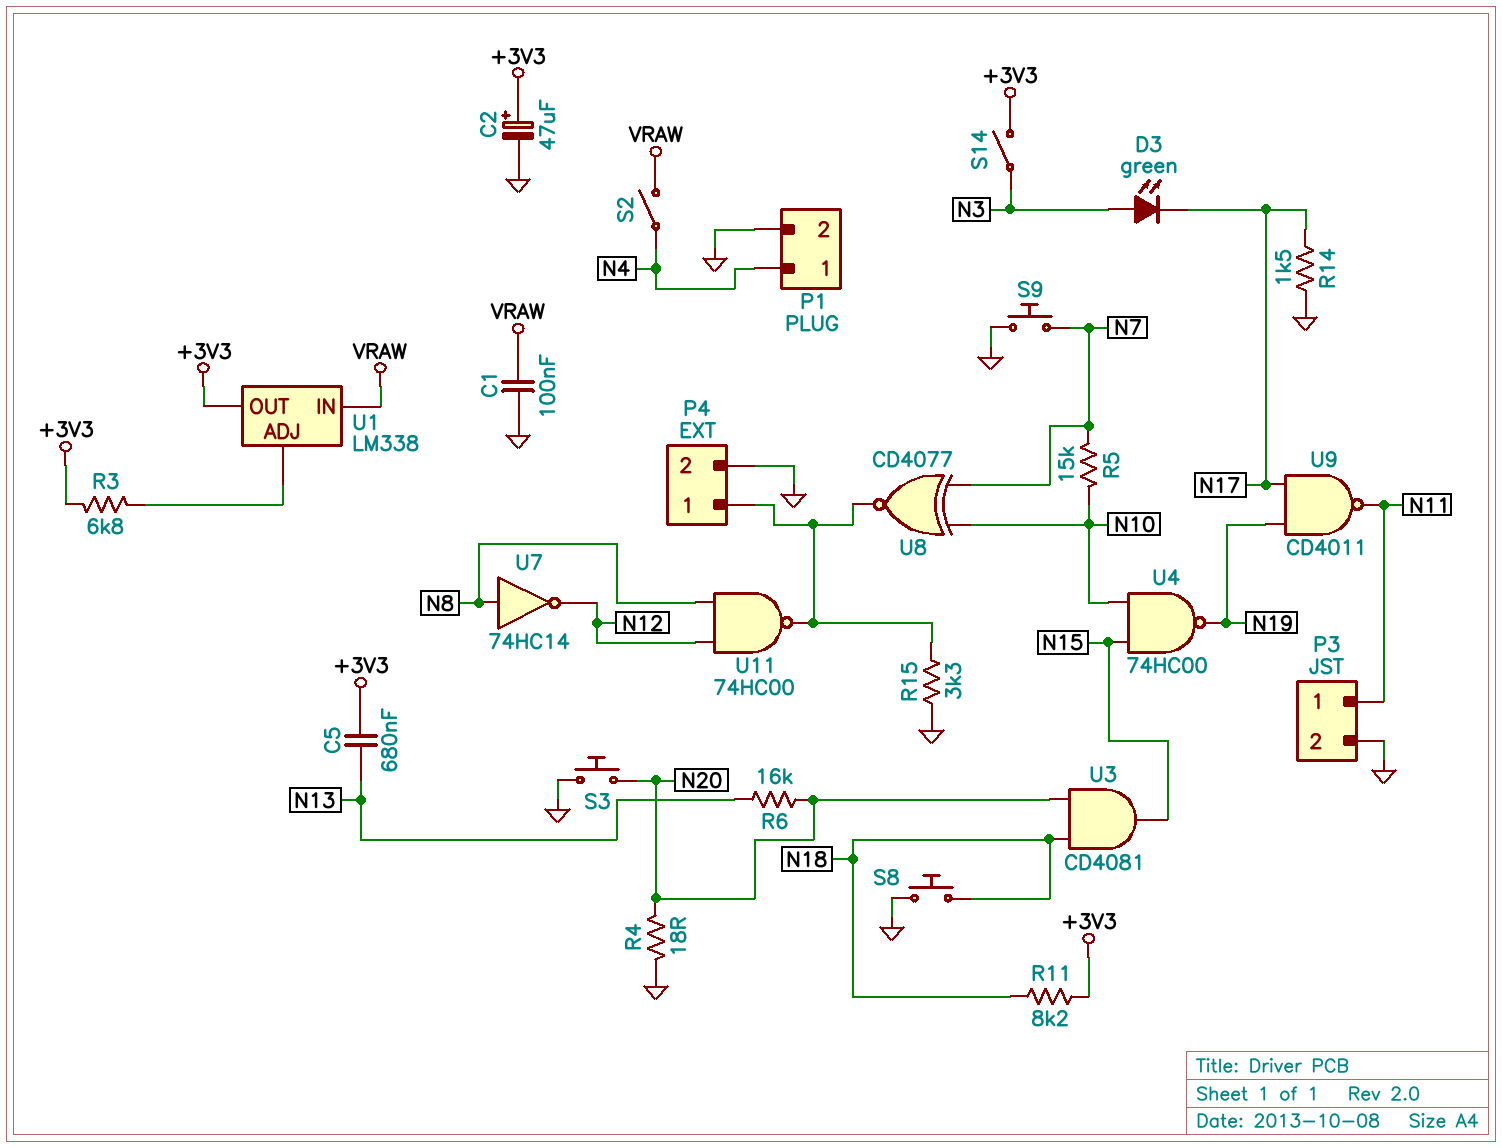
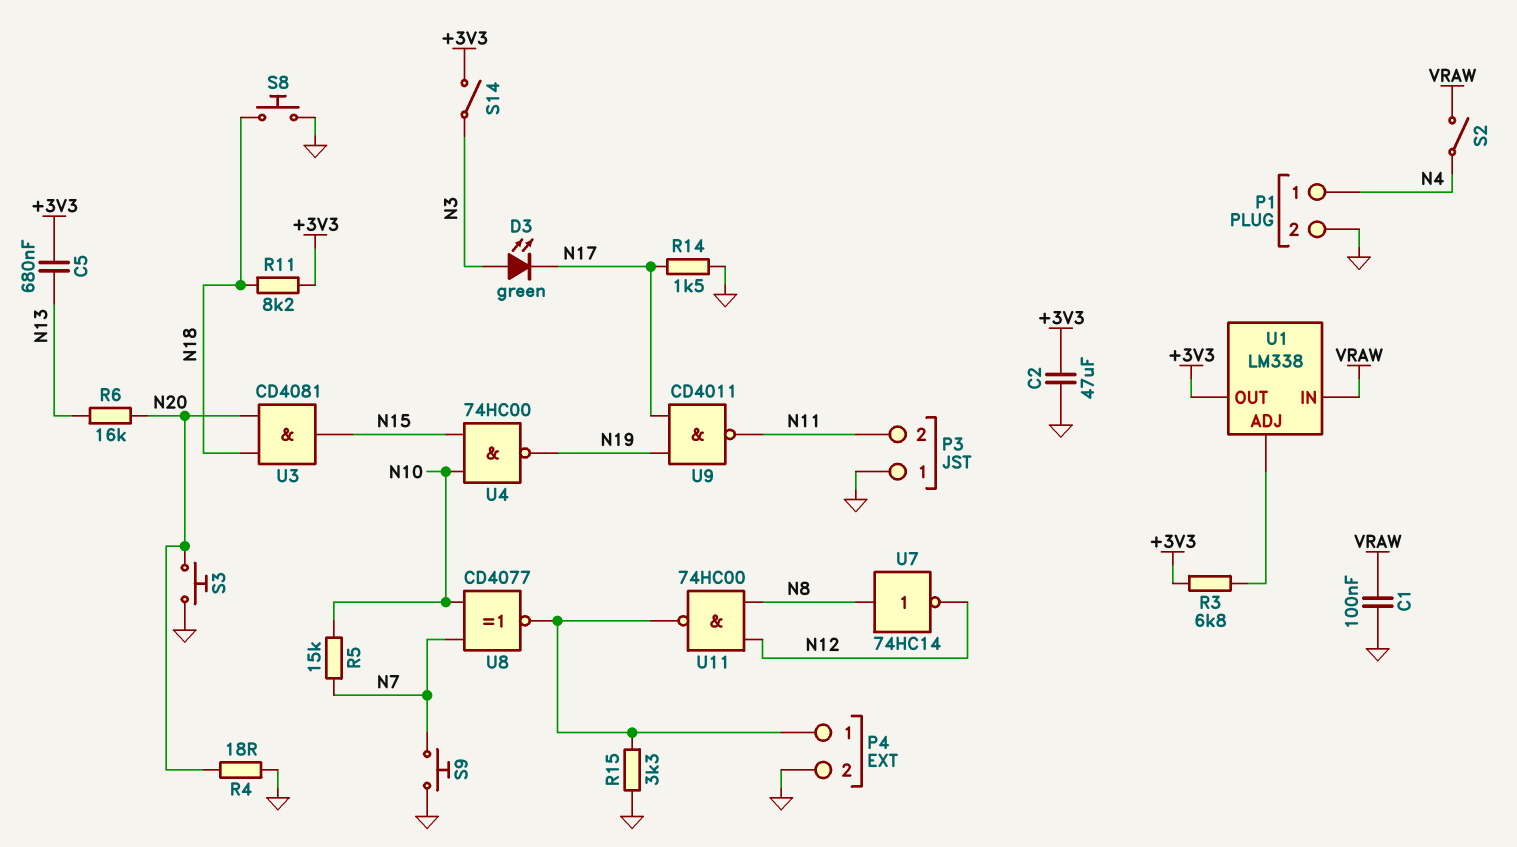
C2: 47uF (plus +3V3, minus GND) -> 47uF (+3V3, GND)
P3 pin 1: N11 -> GND
P3 pin 2: GND -> N11

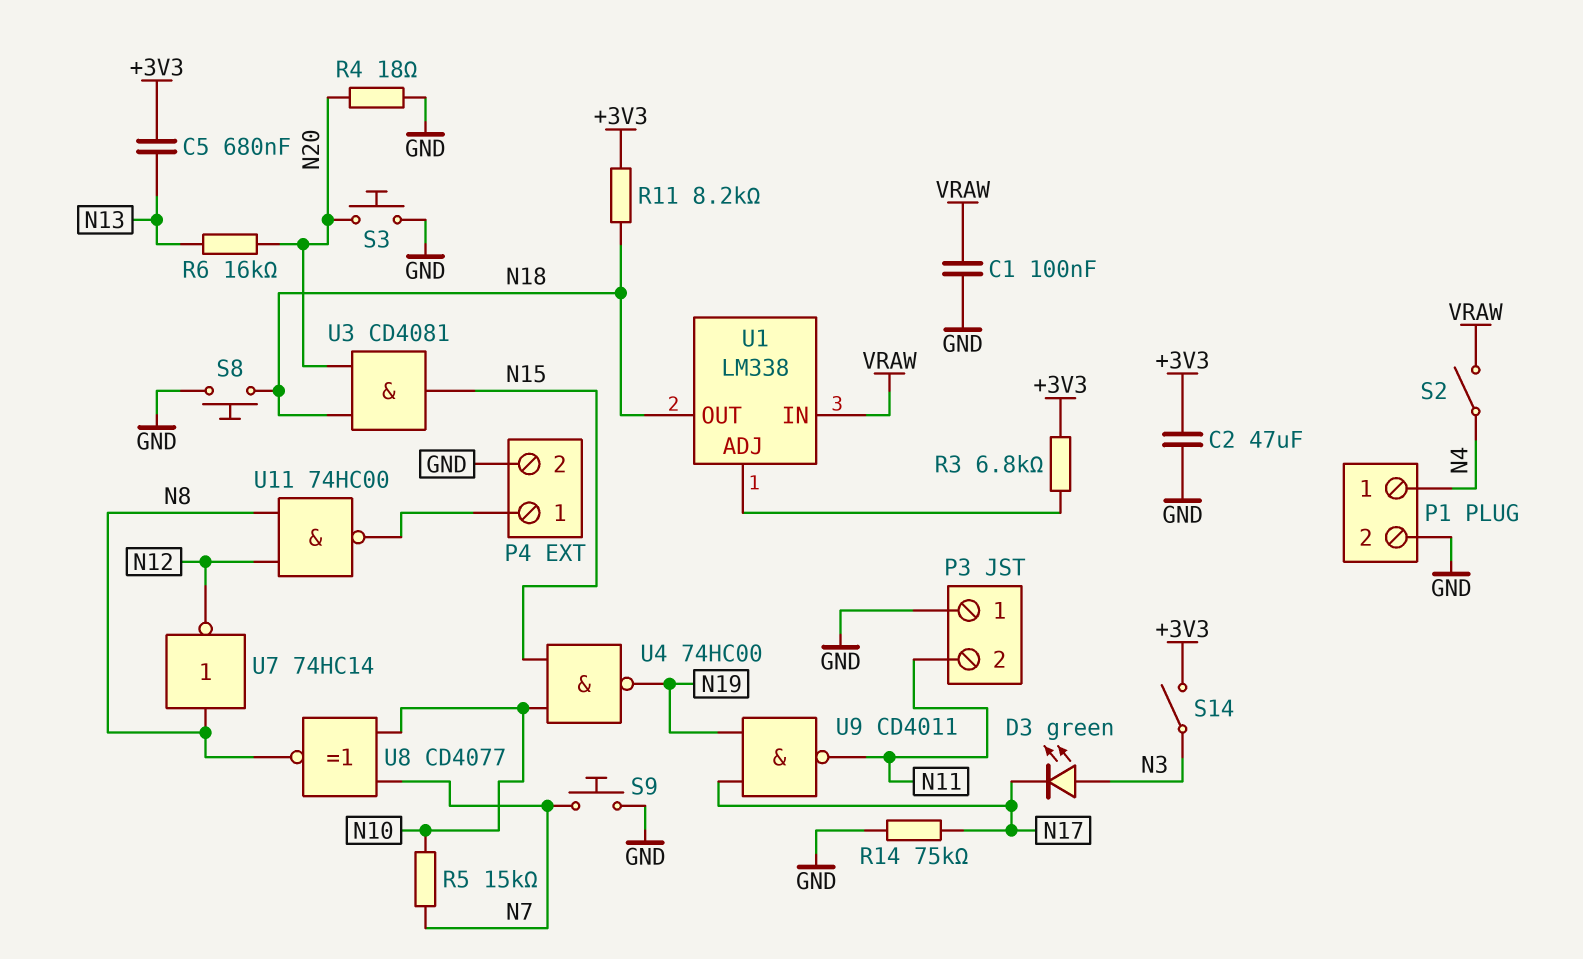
R14: 1.5k (GND, N17) -> 75k (GND, N17)
R15: 3.3k (GND, P4/1) -> none
U1 pin OUT: +3V3 -> N18
U8: XNOR CD4077 (in N7, in N10, out P4/1) -> XNOR CD4077 (in N7, in N10, out N8)

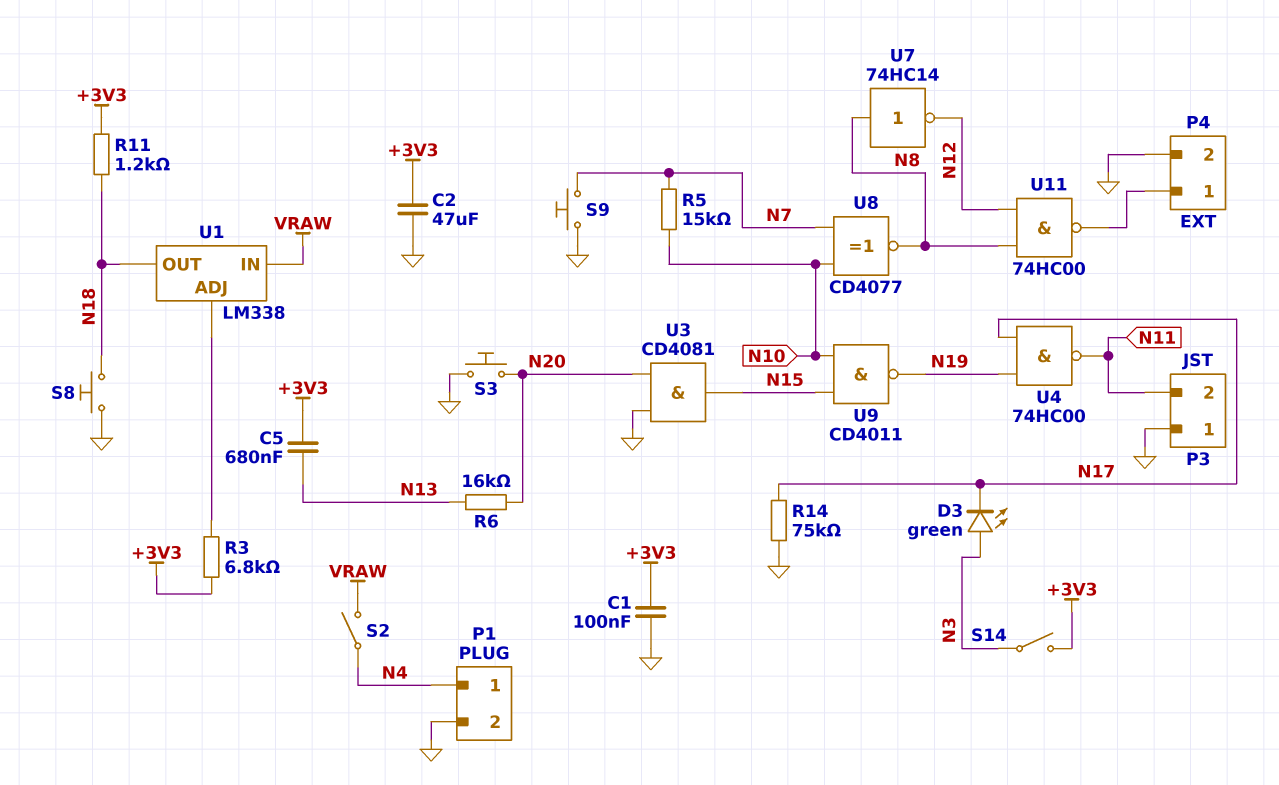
C1: 100nF (GND, VRAW) -> 100nF (+3V3, GND)
R4: 18 (GND, N20) -> none
R11: 8.2k (+3V3, N18) -> 1.2k (+3V3, N18)
U3: AND CD4081 (in N18, in N20, out N15) -> AND CD4081 (in GND, in N20, out N15)
U4: NAND 74HC00 (in N10, in N15, out N19) -> NAND 74HC00 (in N17, in N19, out N11)
U9: NAND CD4011 (in N17, in N19, out N11) -> NAND CD4011 (in N10, in N15, out N19)

